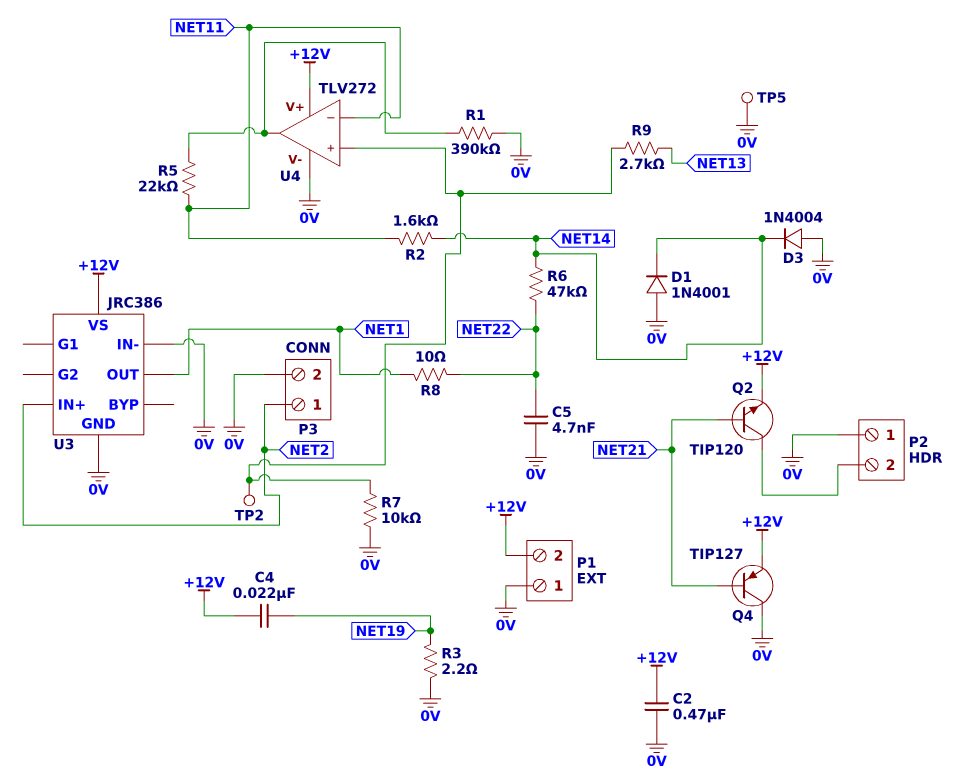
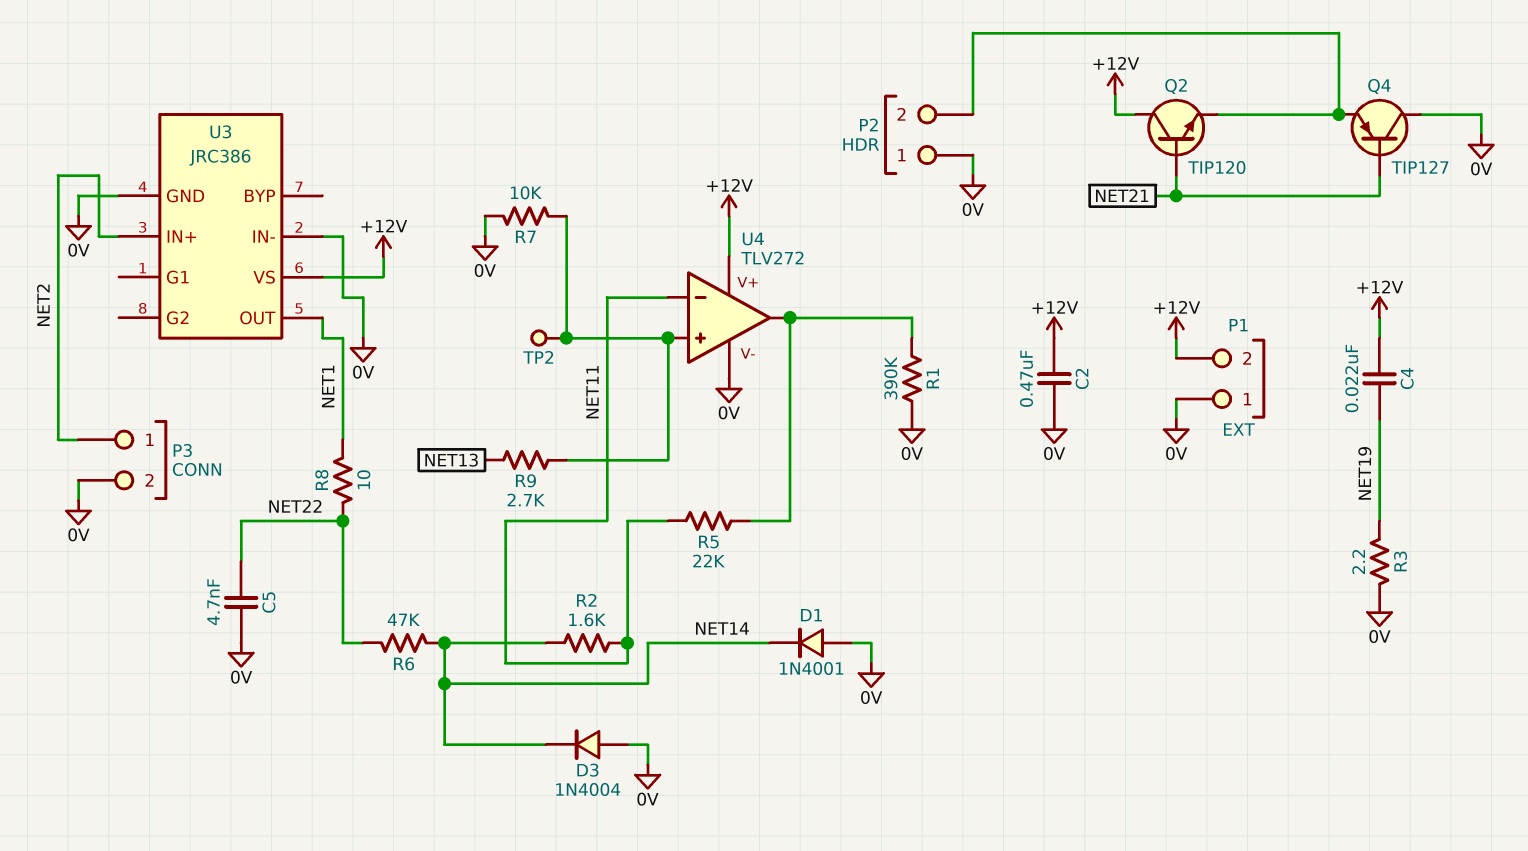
Q2: NPN TIP120 (B NET21, C P2/2, E +12V) -> NPN TIP120 (B NET21, C +12V, E P2/2)
Q4: PNP TIP127 (B NET21, C 0V, E +12V) -> PNP TIP127 (B NET21, C 0V, E P2/2)
TP5: test point (0V) -> none

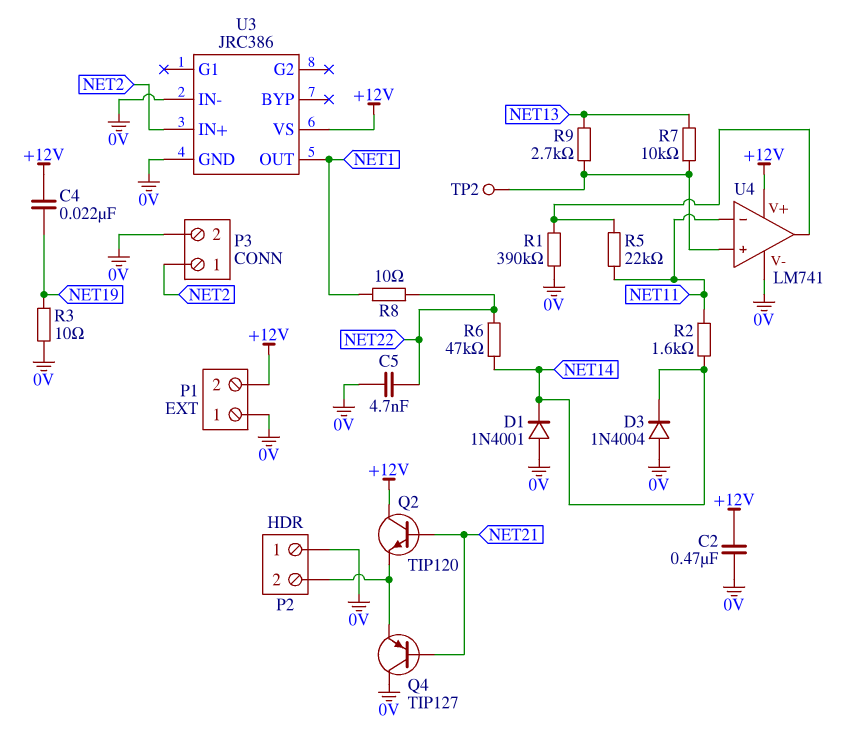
R3: 2.2 (0V, NET19) -> 10 (0V, NET19)
R7: 10k (0V, U4/in+) -> 10k (NET13, U4/in+)
U4: TLV272 -> LM741

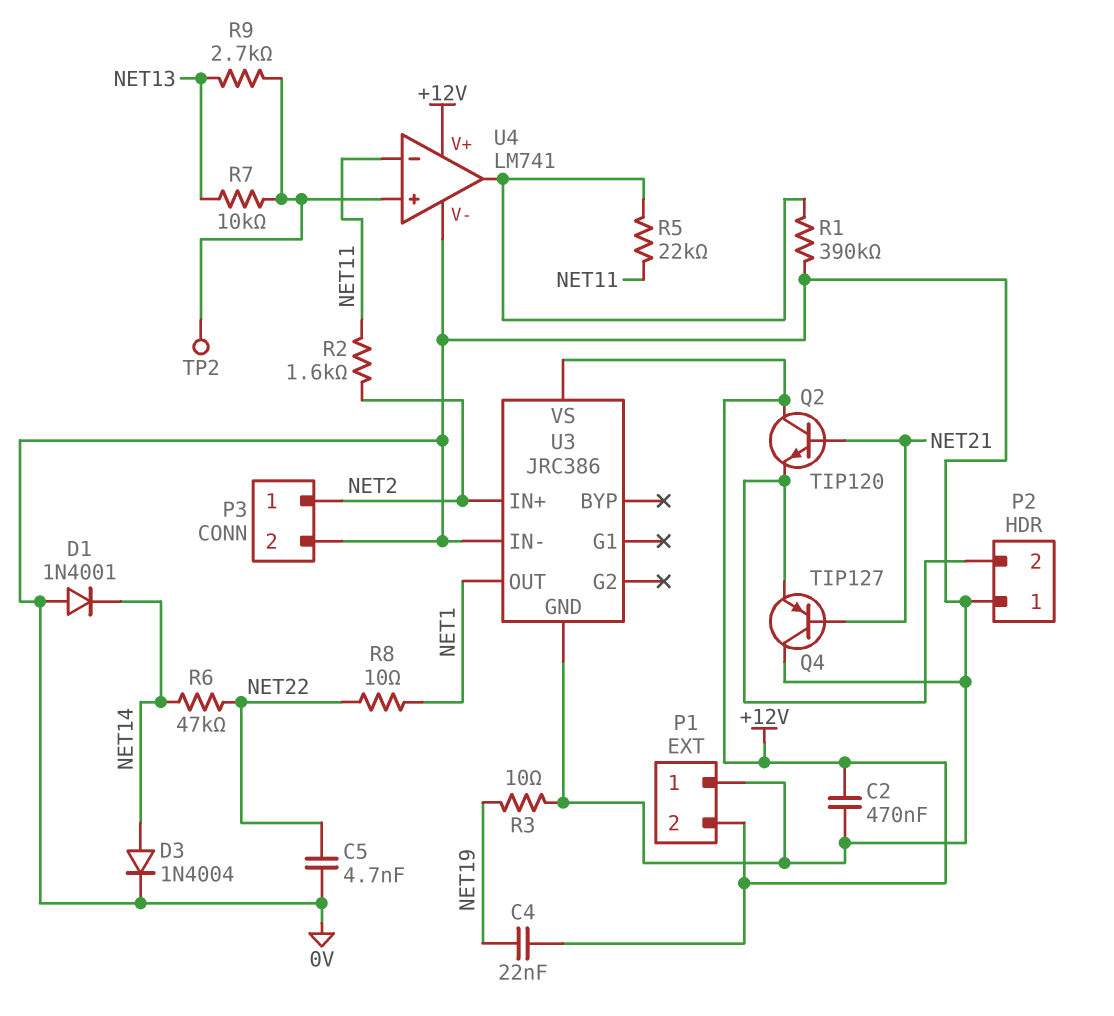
D3: diode 1N4004 (A 0V, K NET14) -> diode 1N4004 (A NET14, K 0V)
R2: 1.6k (NET11, NET14) -> 1.6k (NET2, NET11)

